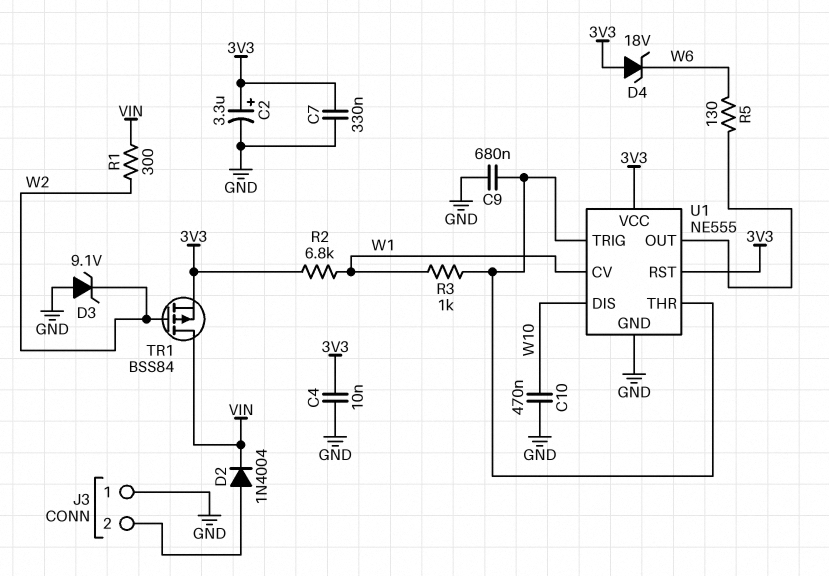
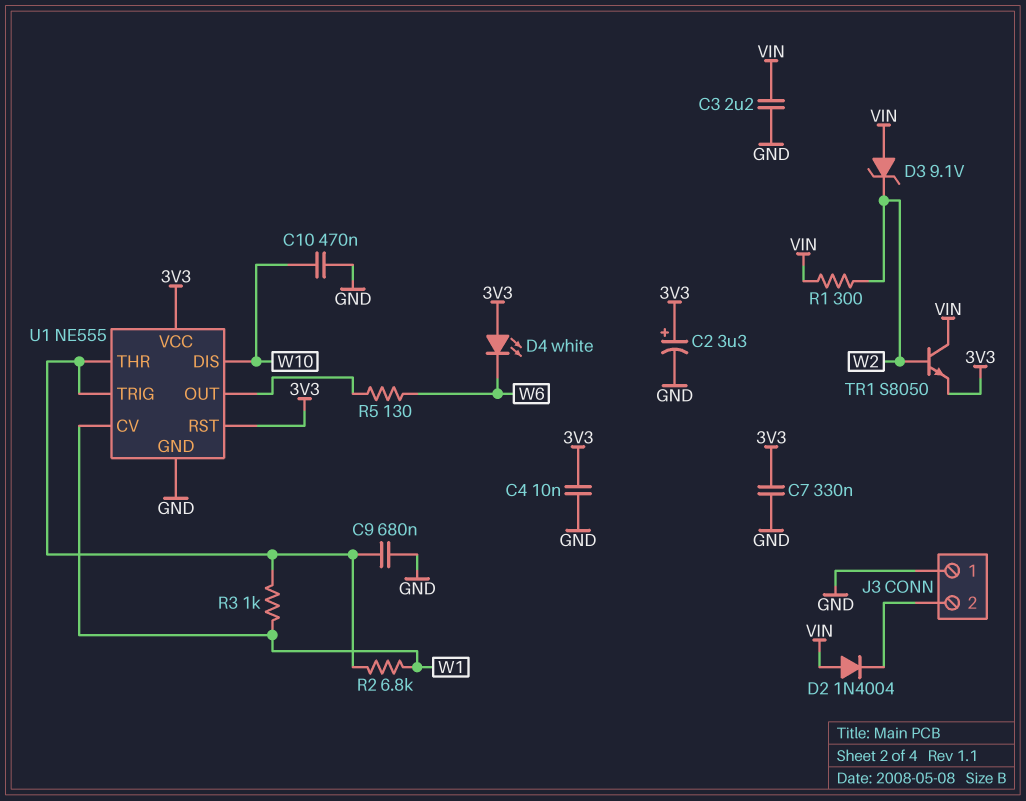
C3: none -> 2.2uF (GND, VIN)
D2: diode 1N4004 (A J3/2, K VIN) -> diode 1N4004 (A VIN, K J3/2)
D3: zener 9.1V (A GND, K W2) -> zener 9.1V (A VIN, K W2)
D4: zener 18V (A 3V3, K W6) -> LED white (A 3V3, K W6)
R2: 6.8k (3V3, W1) -> 6.8k (U1/THR, W1)
TR1: PMOS BSS84 (G W2, D VIN, S 3V3) -> NPN S8050 (B W2, C VIN, E 3V3)

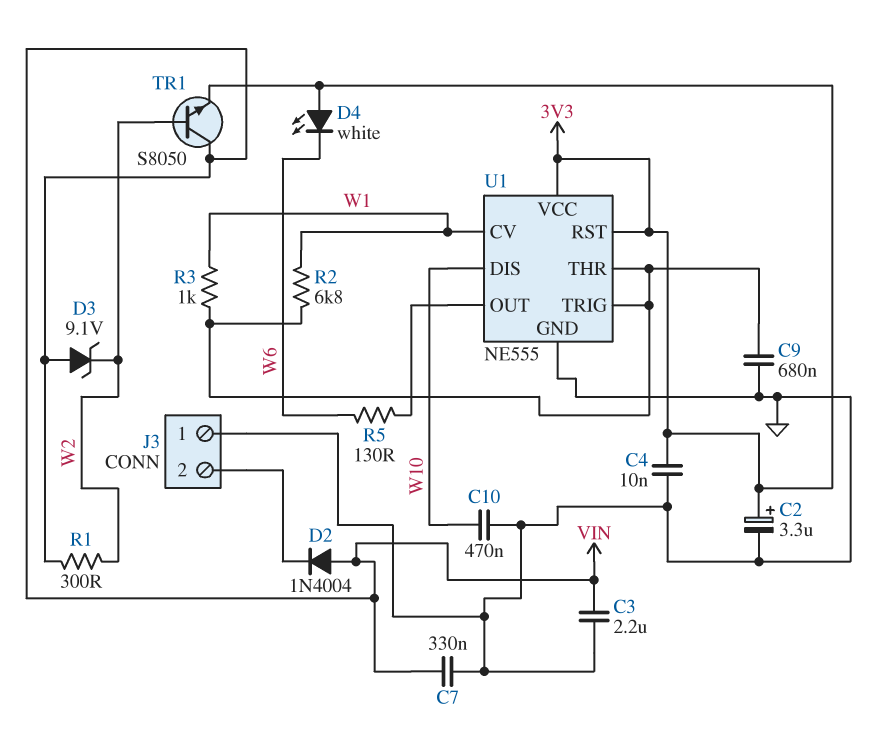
C7: 330nF (3V3, GND) -> 330nF (GND, VIN)

